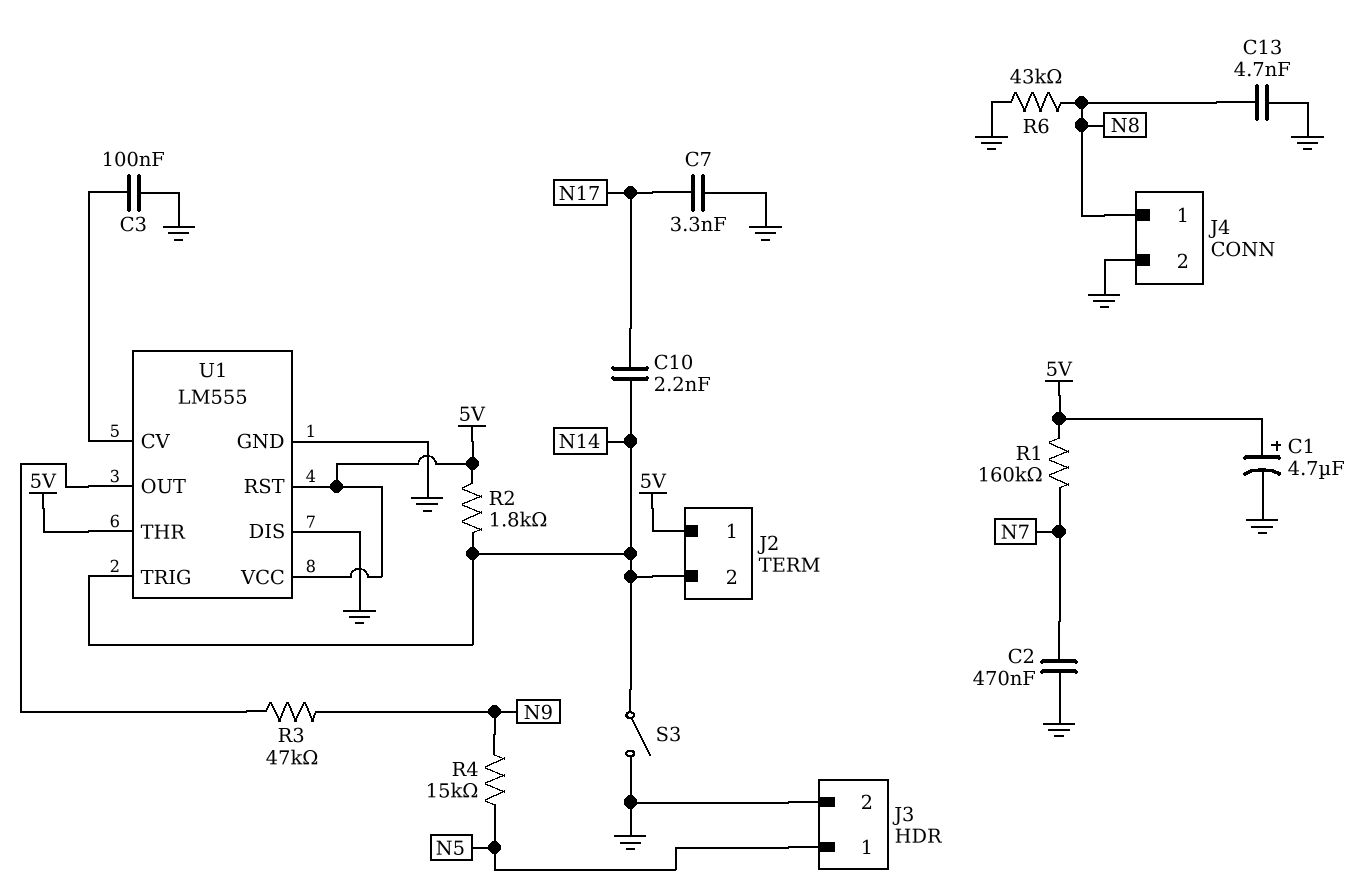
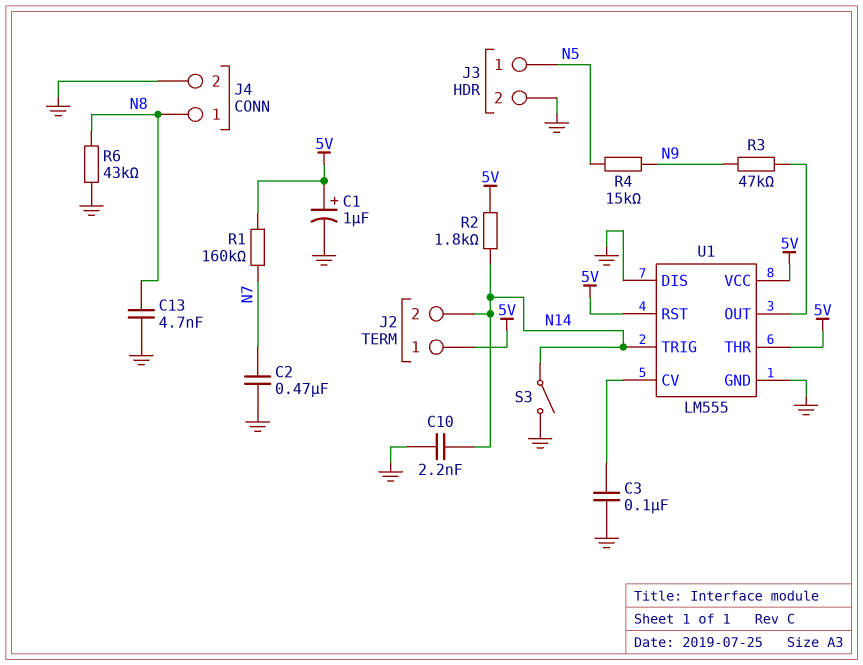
C1: 4.7uF (plus 5V, minus GND) -> 1uF (plus 5V, minus GND)
C7: 3.3nF (GND, N17) -> none
C10: 2.2nF (N14, N17) -> 2.2nF (GND, N14)

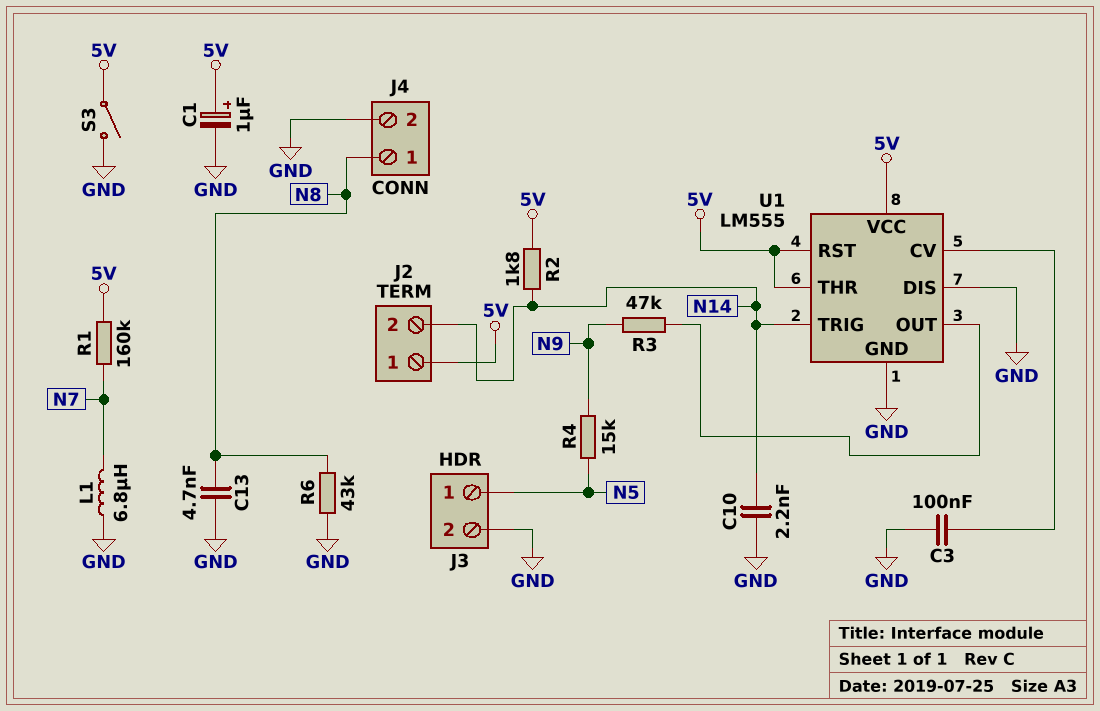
C2: 470nF (GND, N7) -> none
L1: none -> 6.8uH (GND, N7)
S3: switch (GND, N14) -> switch (5V, GND)

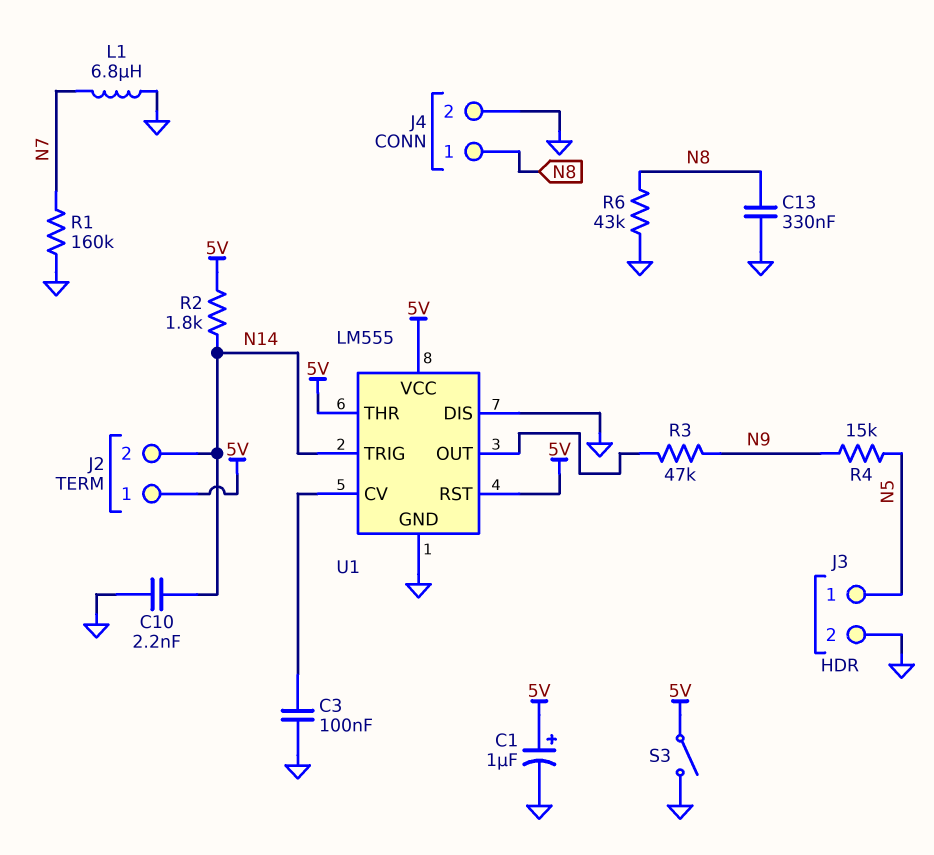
C13: 4.7nF (GND, N8) -> 330nF (GND, N8)
R1: 160k (5V, N7) -> 160k (GND, N7)

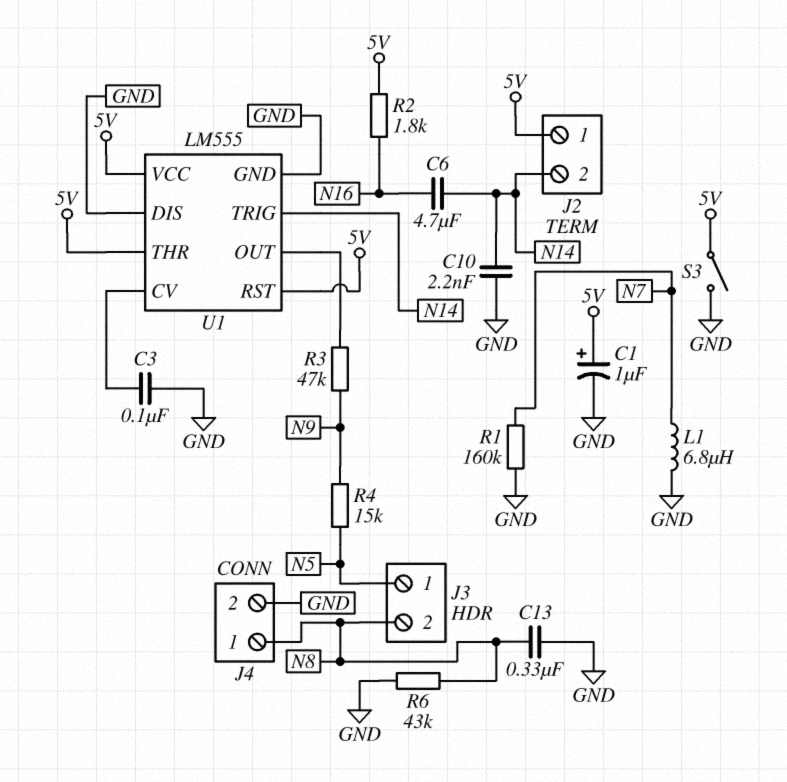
C6: none -> 4.7uF (N14, N16)
J3 pin 2: GND -> N8
R2: 1.8k (5V, N14) -> 1.8k (5V, N16)

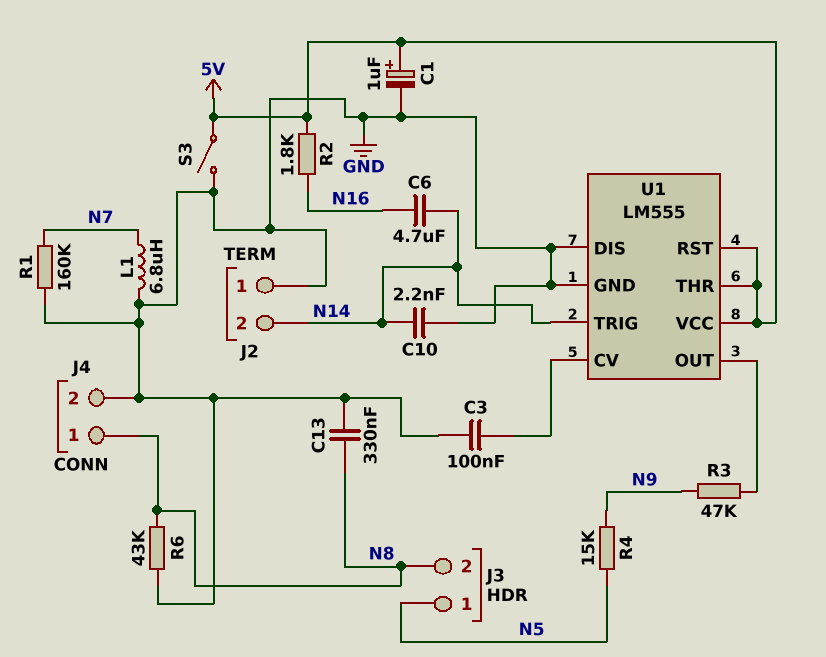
J2 pin 1: 5V -> GND

